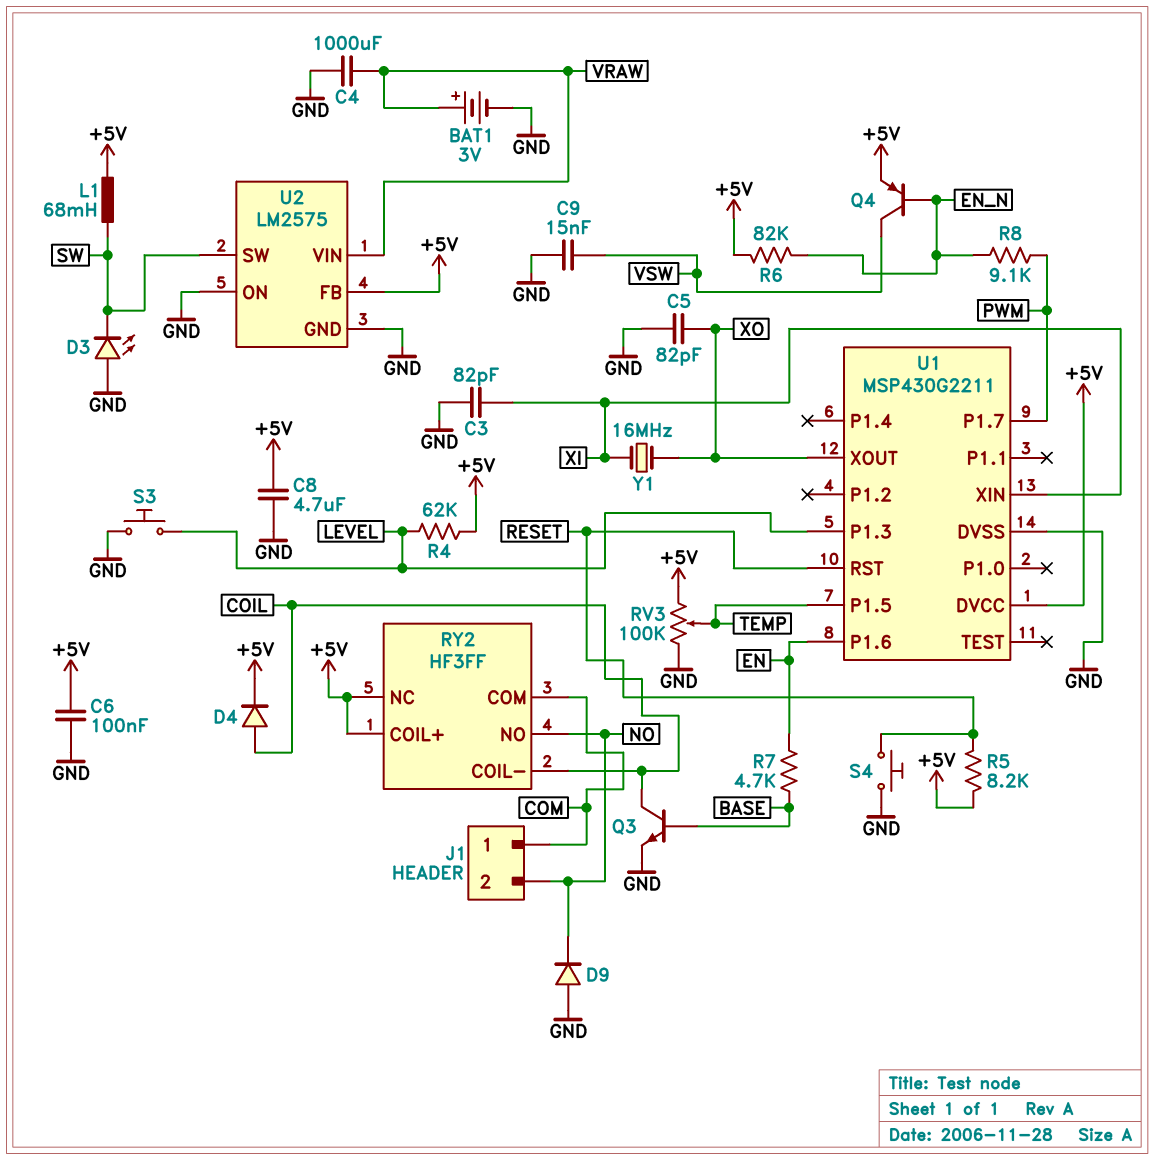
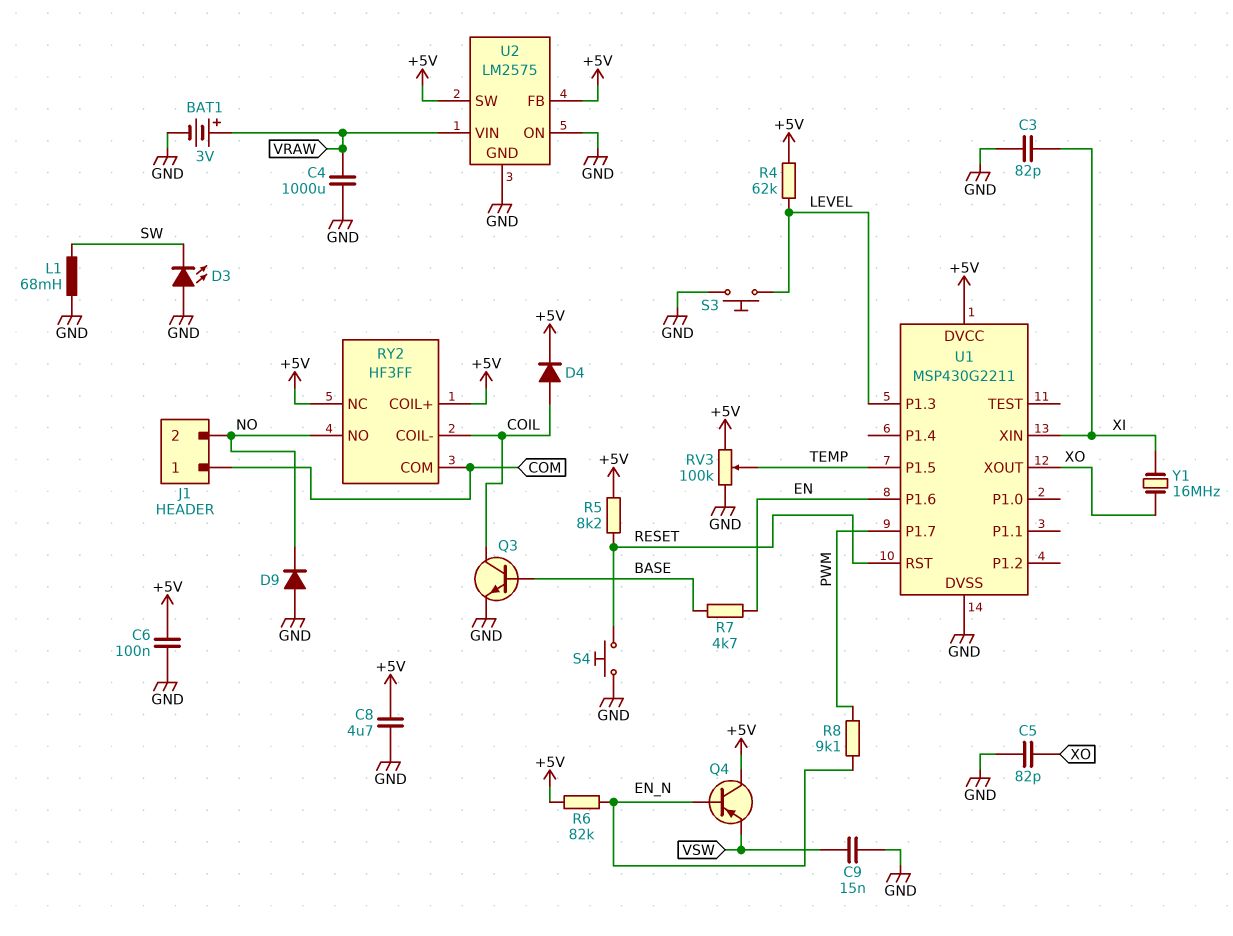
L1: 68mH (+5V, SW) -> 68mH (GND, SW)
Q4: PNP (B EN_N, C VSW, E +5V) -> PNP (B EN_N, C +5V, E VSW)
U2 pin SW: SW -> +5V

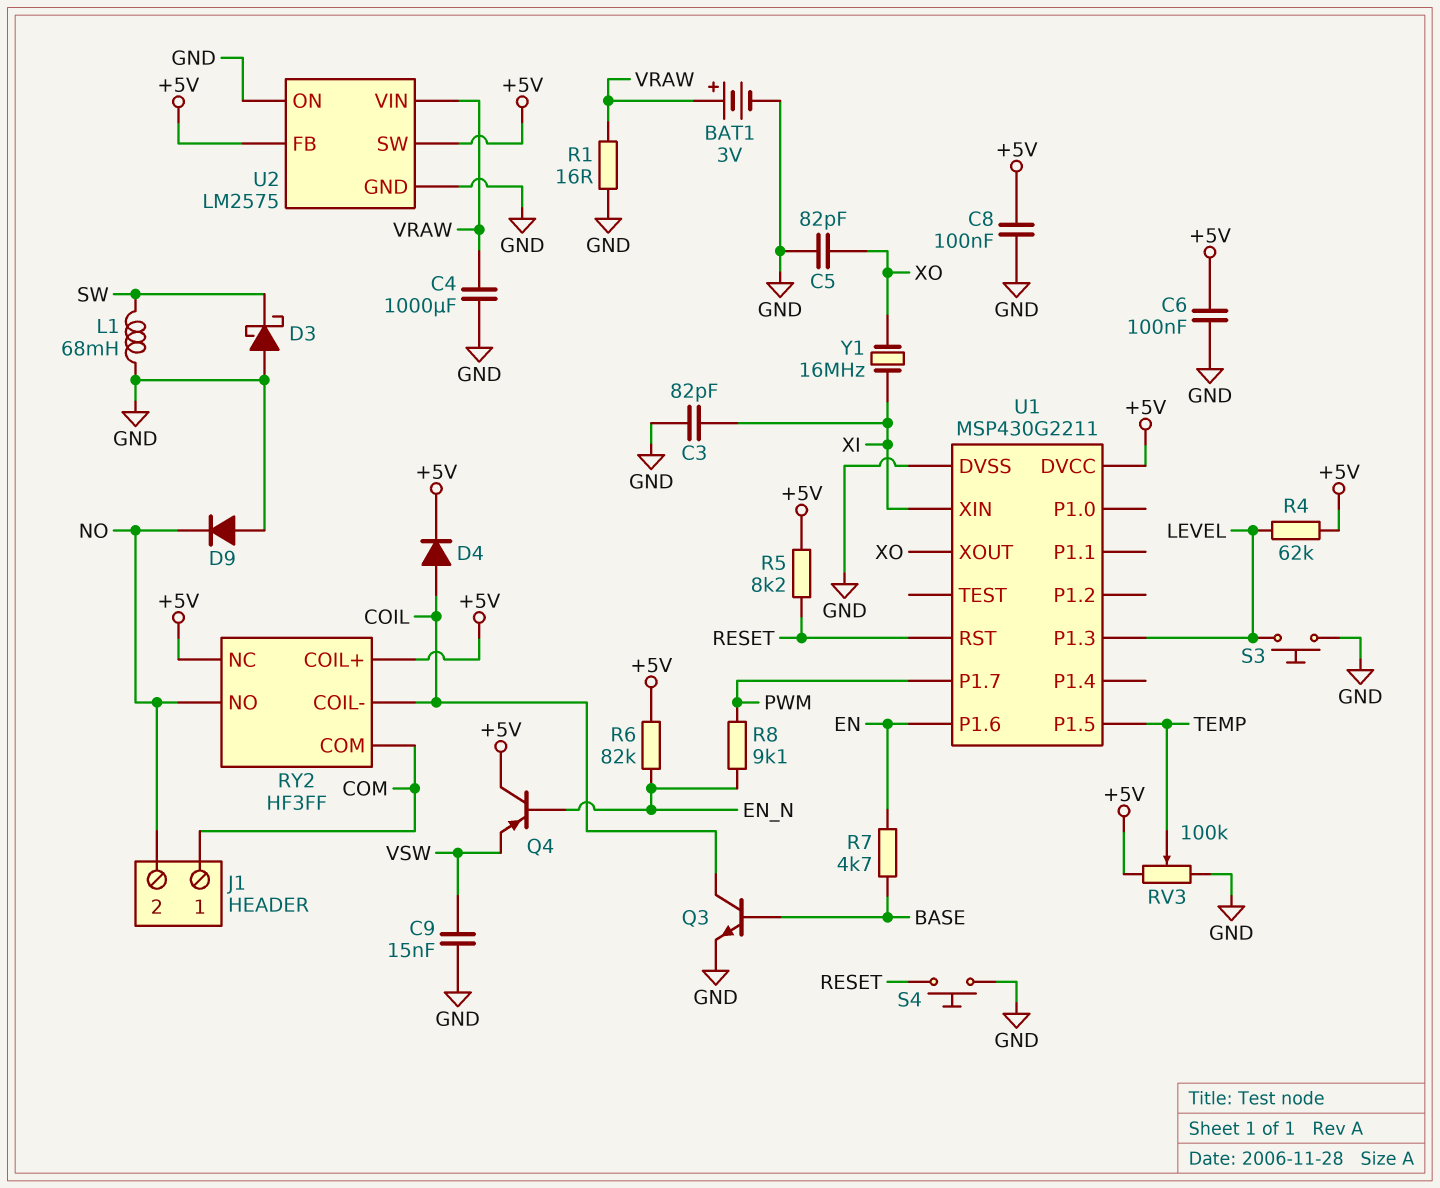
C8: 4.7uF (+5V, GND) -> 100nF (+5V, GND)
D3: LED (A GND, K SW) -> schottky (A GND, K SW)
R1: none -> 16 (GND, VRAW)

